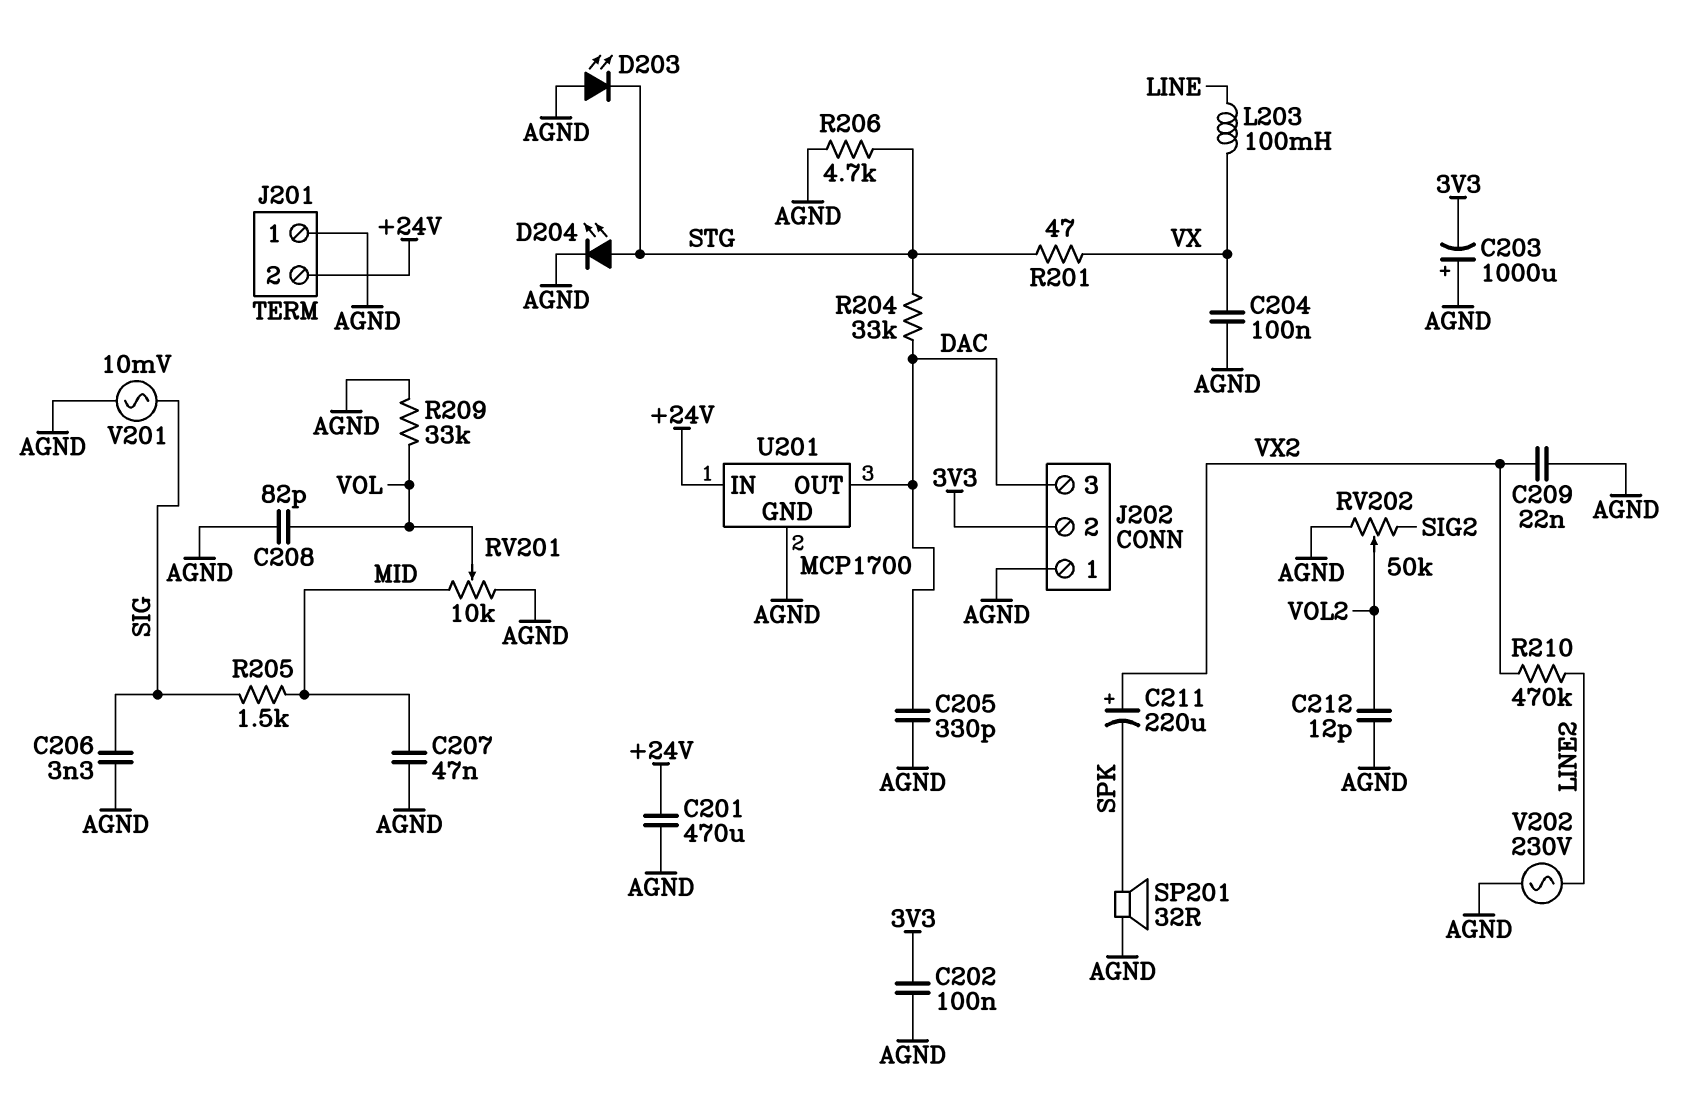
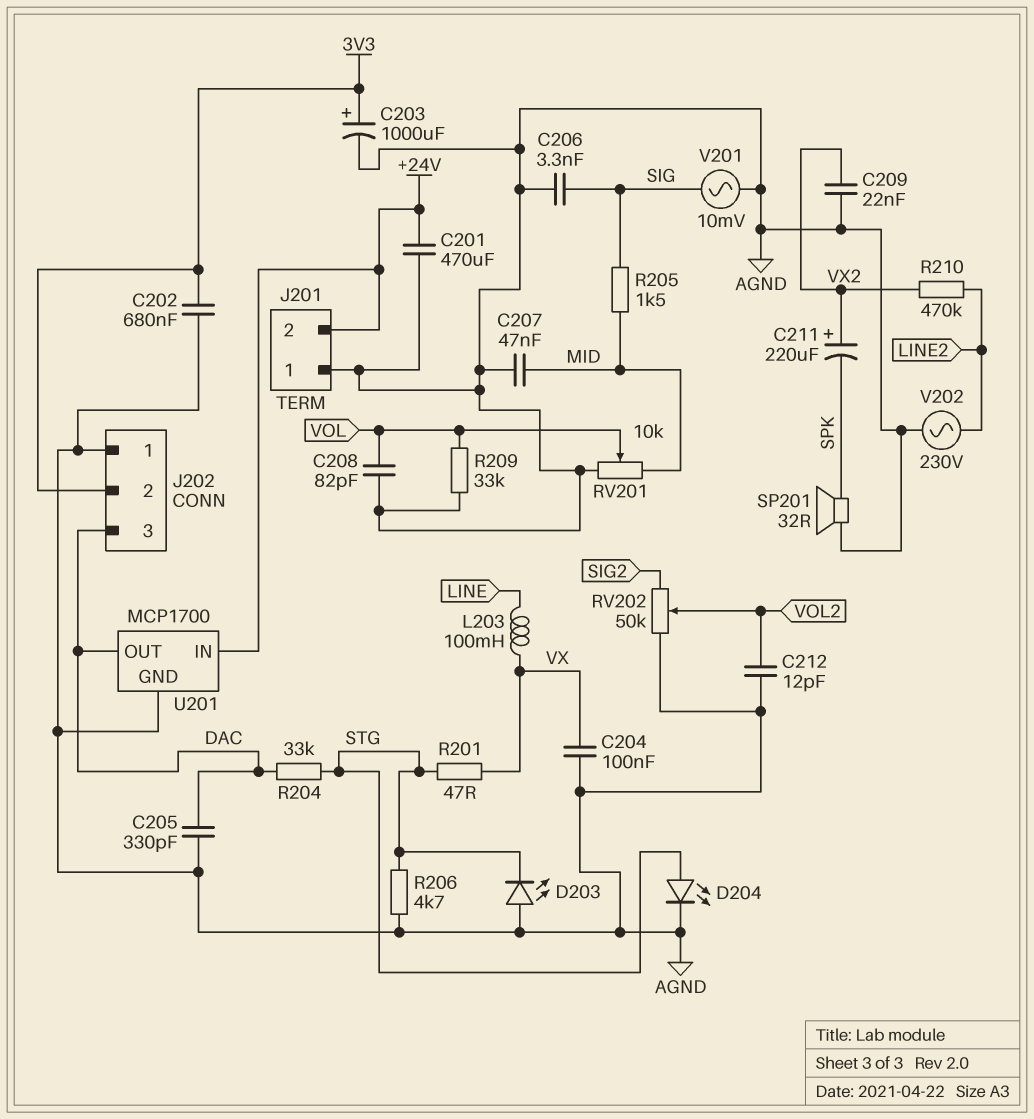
C202: 100nF (3V3, AGND) -> 680nF (3V3, AGND)
C203: 1000uF (plus AGND, minus 3V3) -> 1000uF (plus 3V3, minus AGND)

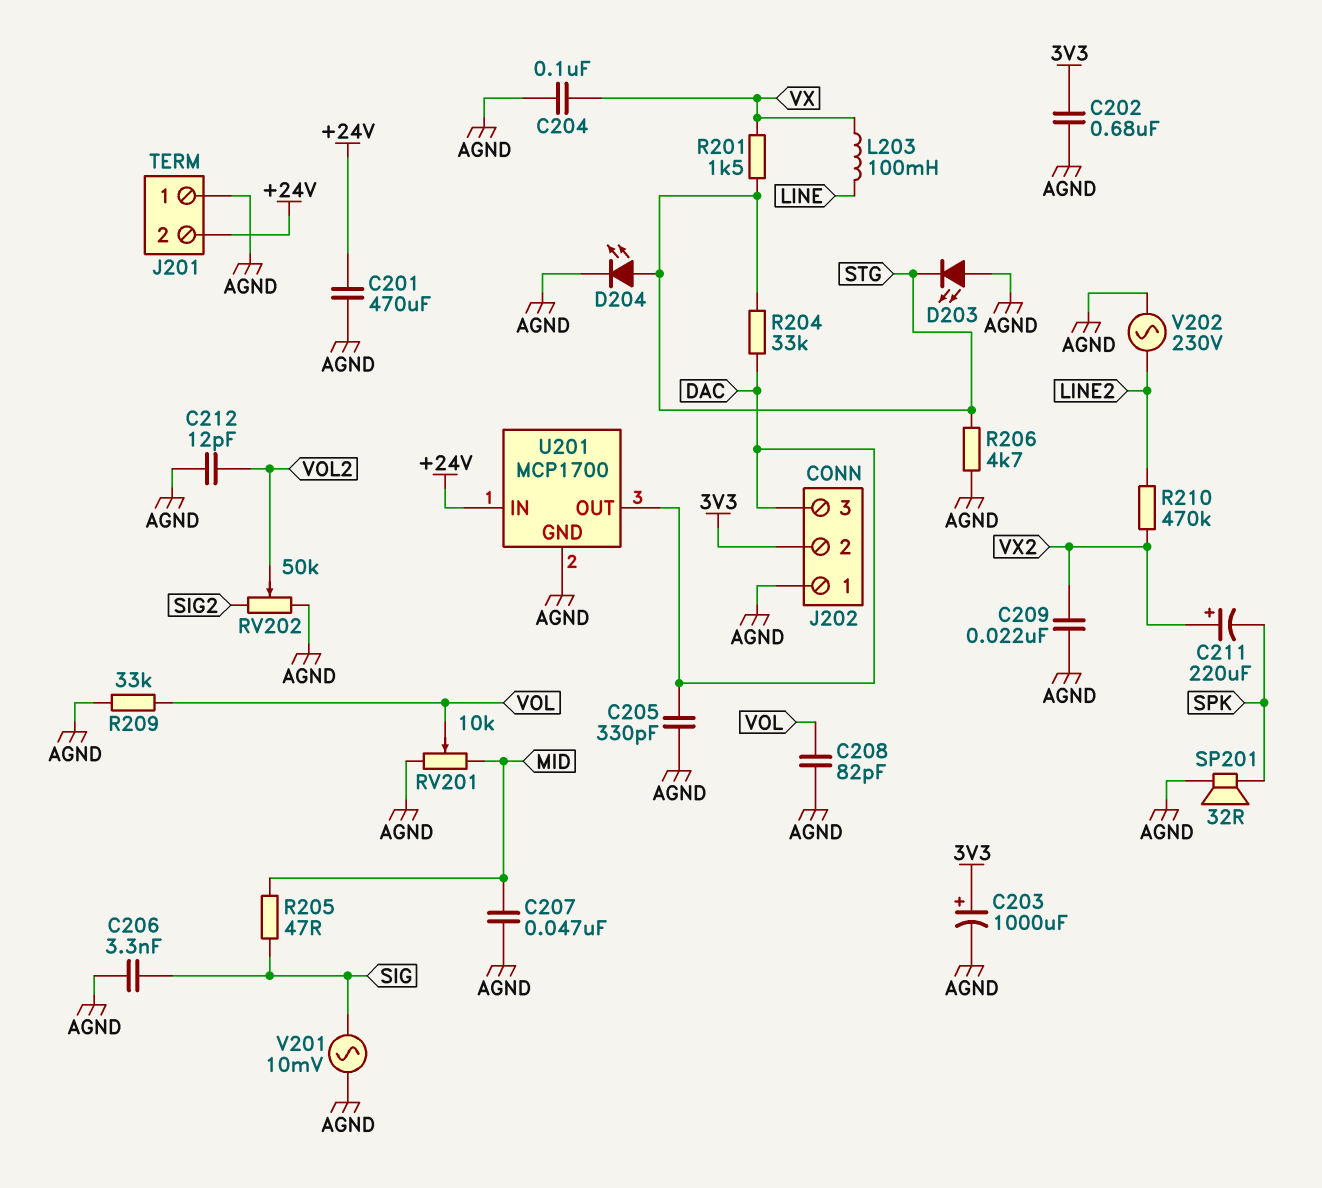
R201: 47 (STG, VX) -> 1.5k (STG, VX)
R205: 1.5k (MID, SIG) -> 47 (MID, SIG)

